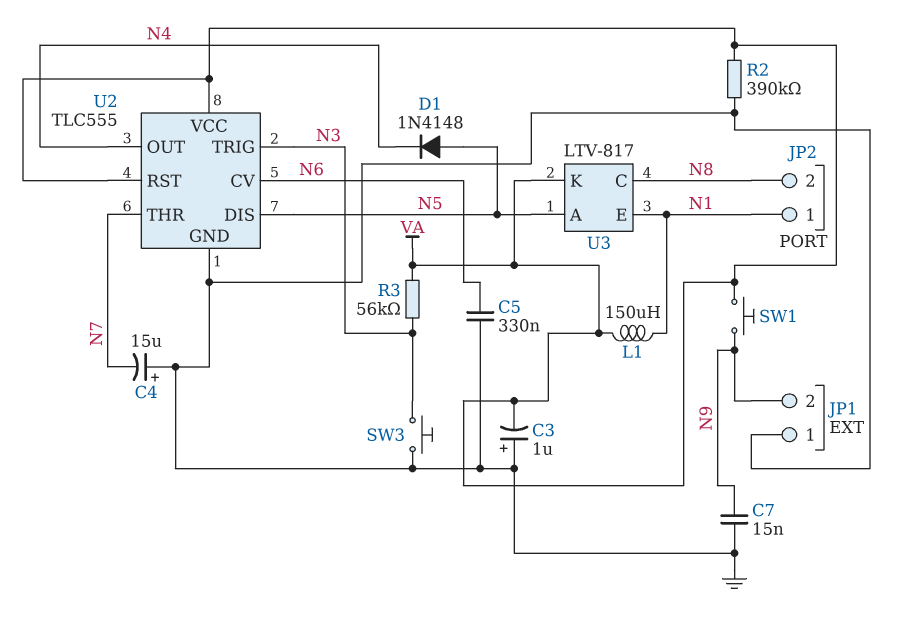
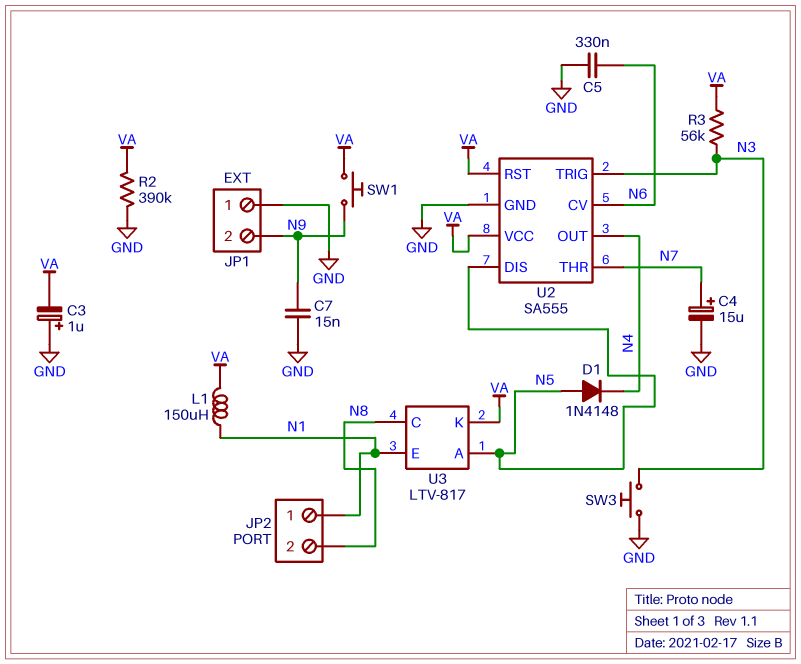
C4: 15uF (plus GND, minus N7) -> 15uF (plus N7, minus GND)
U2: TLC555 -> SA555

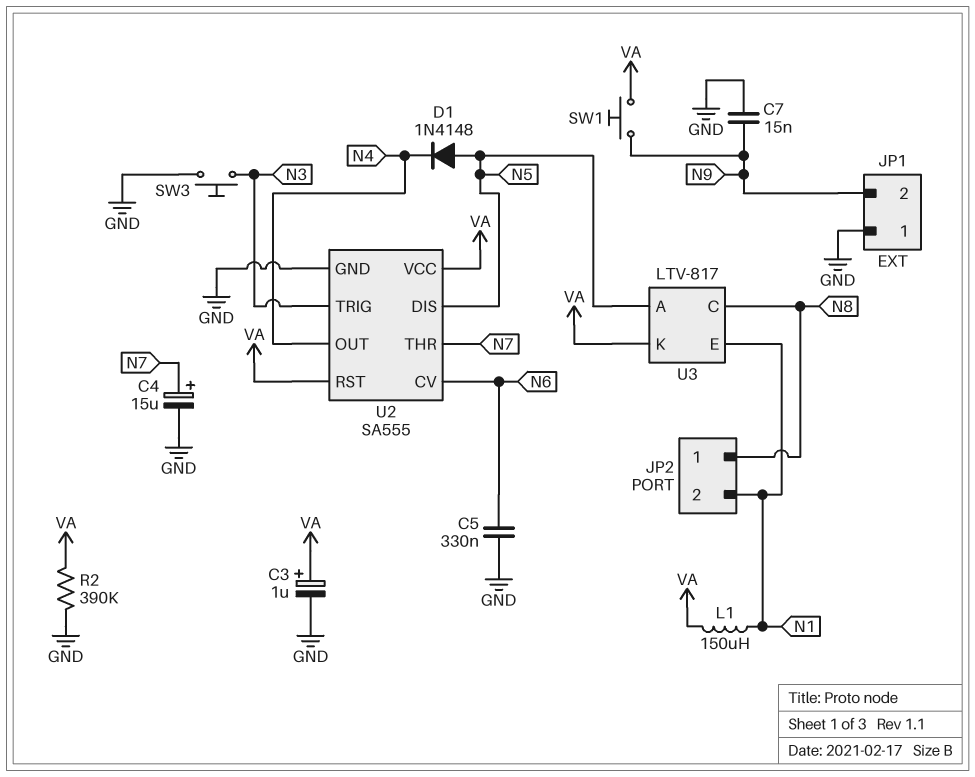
C3: 1uF (plus GND, minus VA) -> 1uF (plus VA, minus GND)
JP2 pin 1: N1 -> N8
JP2 pin 2: N8 -> N1
R3: 56k (N3, VA) -> none

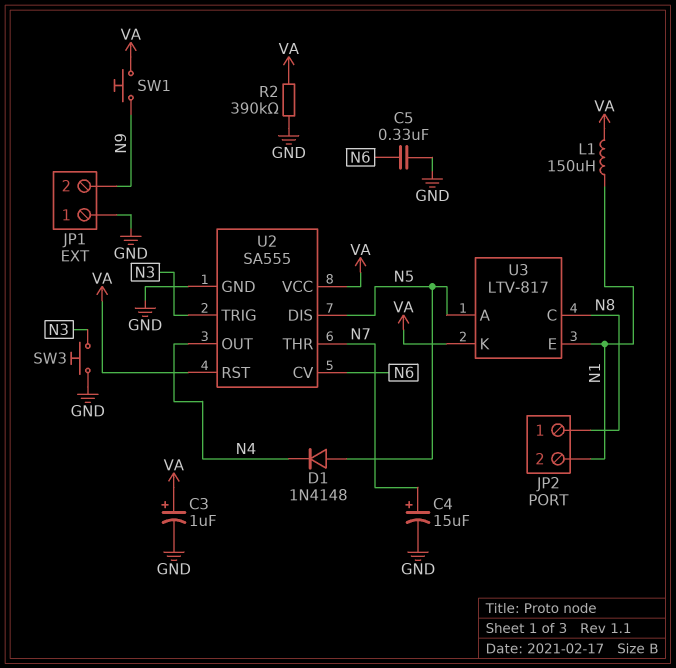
C7: 15nF (GND, N9) -> none

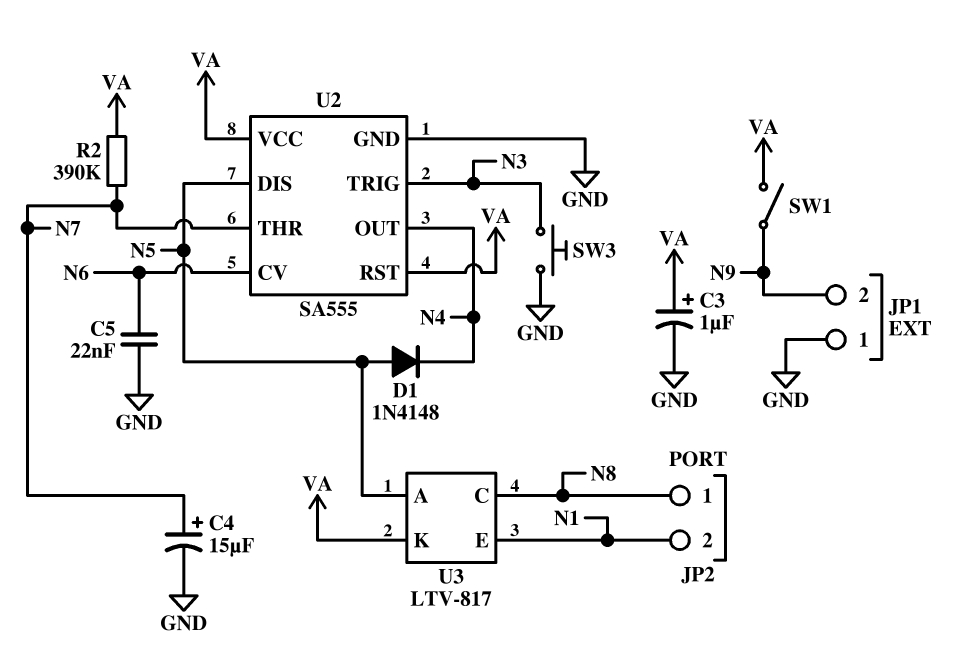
C5: 330nF (GND, N6) -> 22nF (GND, N6)
L1: 150uH (N1, VA) -> none
R2: 390k (GND, VA) -> 390k (N7, VA)
SW1: button (N9, VA) -> switch (N9, VA)

